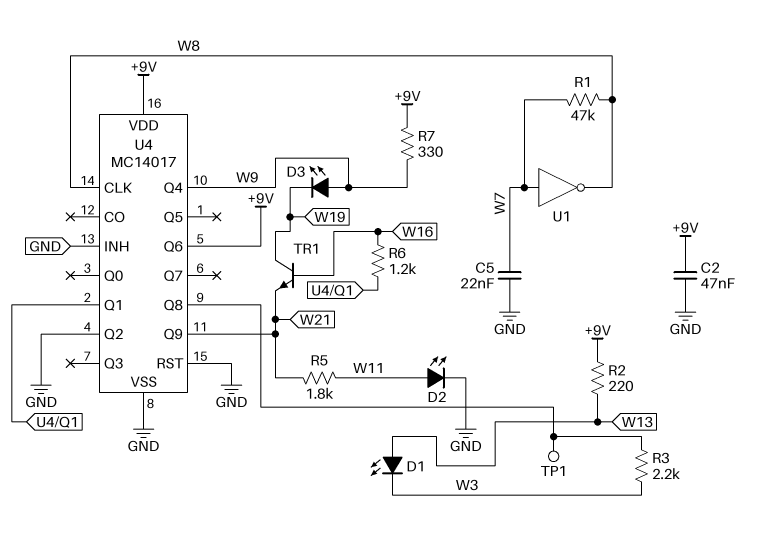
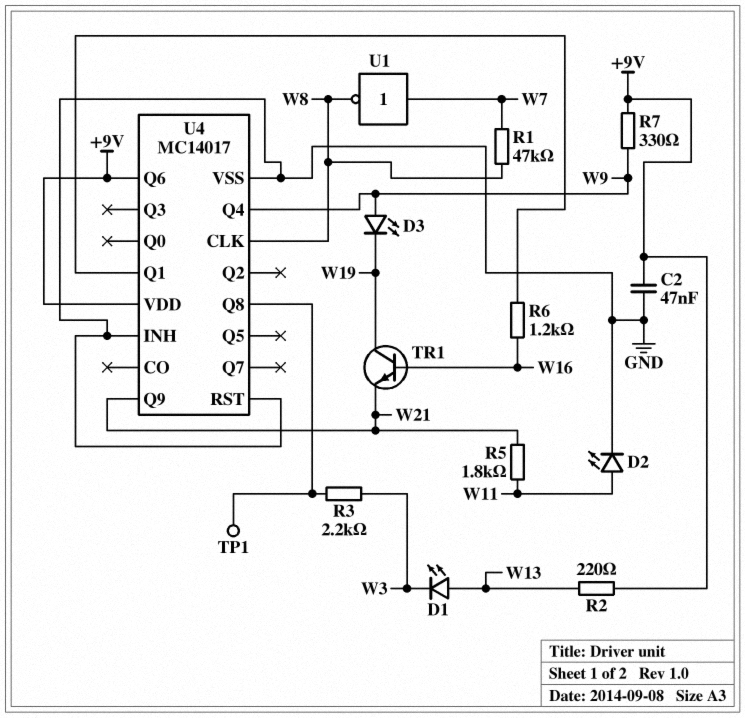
C5: 22nF (GND, W7) -> none
U4 pin Q2: GND -> none

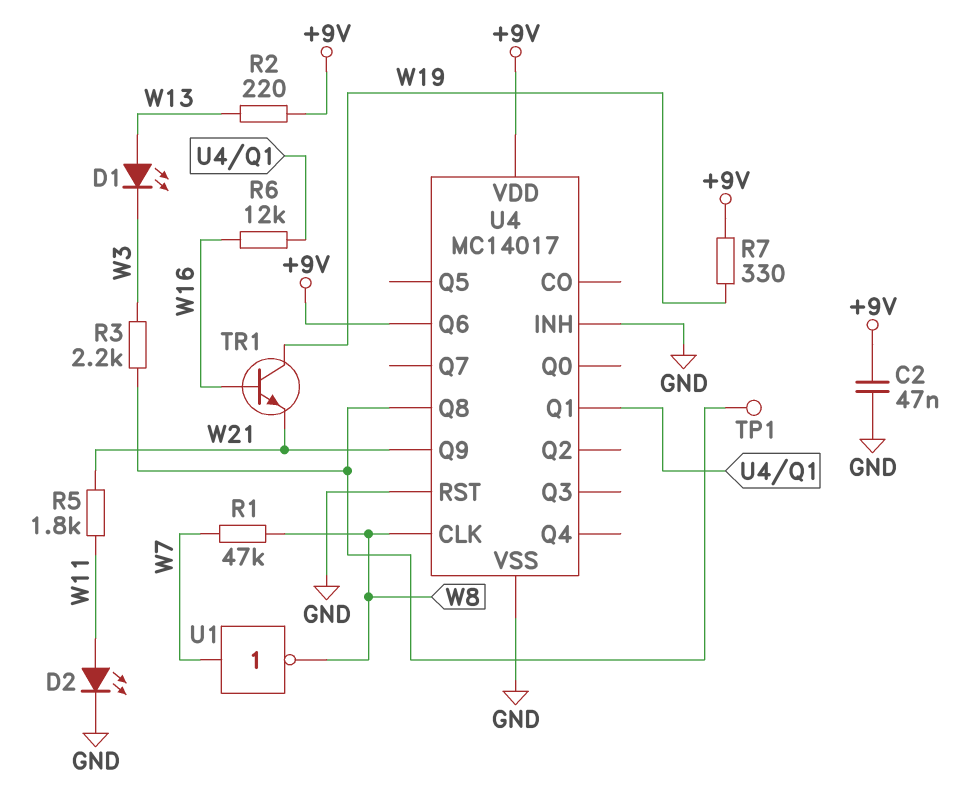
D3: LED (A W9, K W19) -> none
R6: 1.2k (U4/Q1, W16) -> 12k (U4/Q1, W16)
R7: 330 (+9V, W9) -> 330 (+9V, W19)
U4 pin Q4: W9 -> none

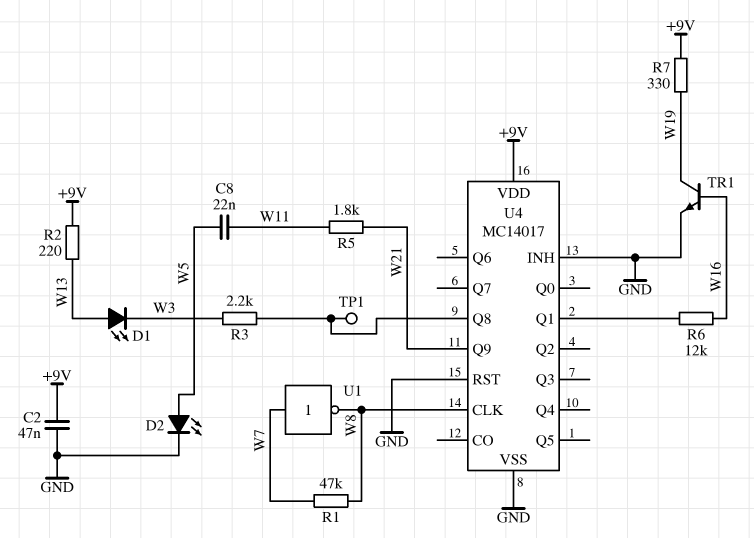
C8: none -> 22nF (W5, W11)
D2: LED (A W11, K GND) -> LED (A W5, K GND)
TR1: NPN (B W16, C W19, E W21) -> NPN (B W16, C W19, E GND)
U4 pin Q6: +9V -> none

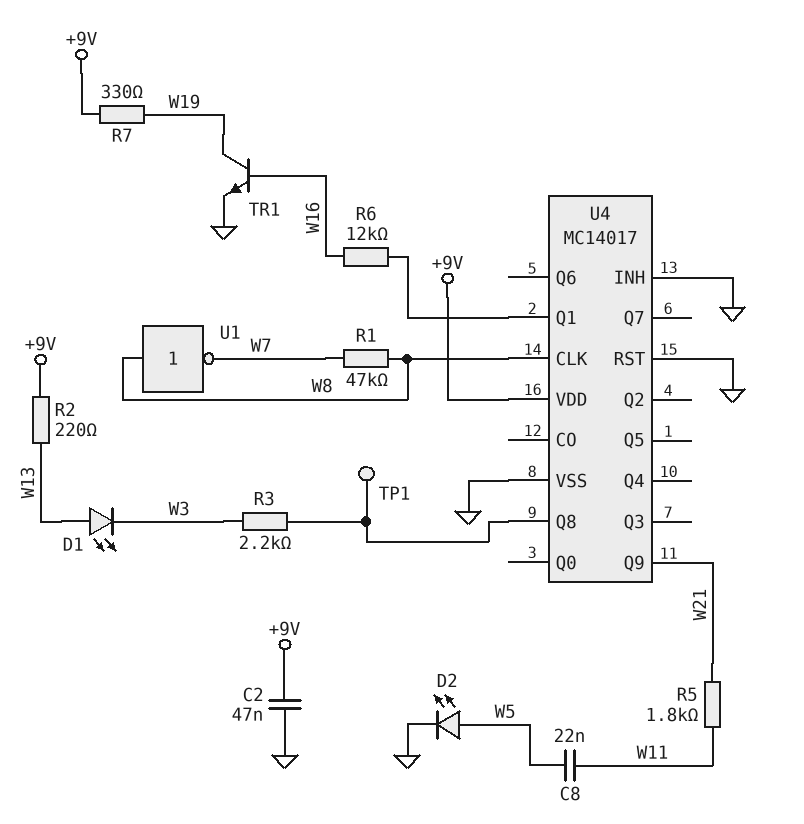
U1: NOT (in W7, out W8) -> NOT (in W8, out W7)

